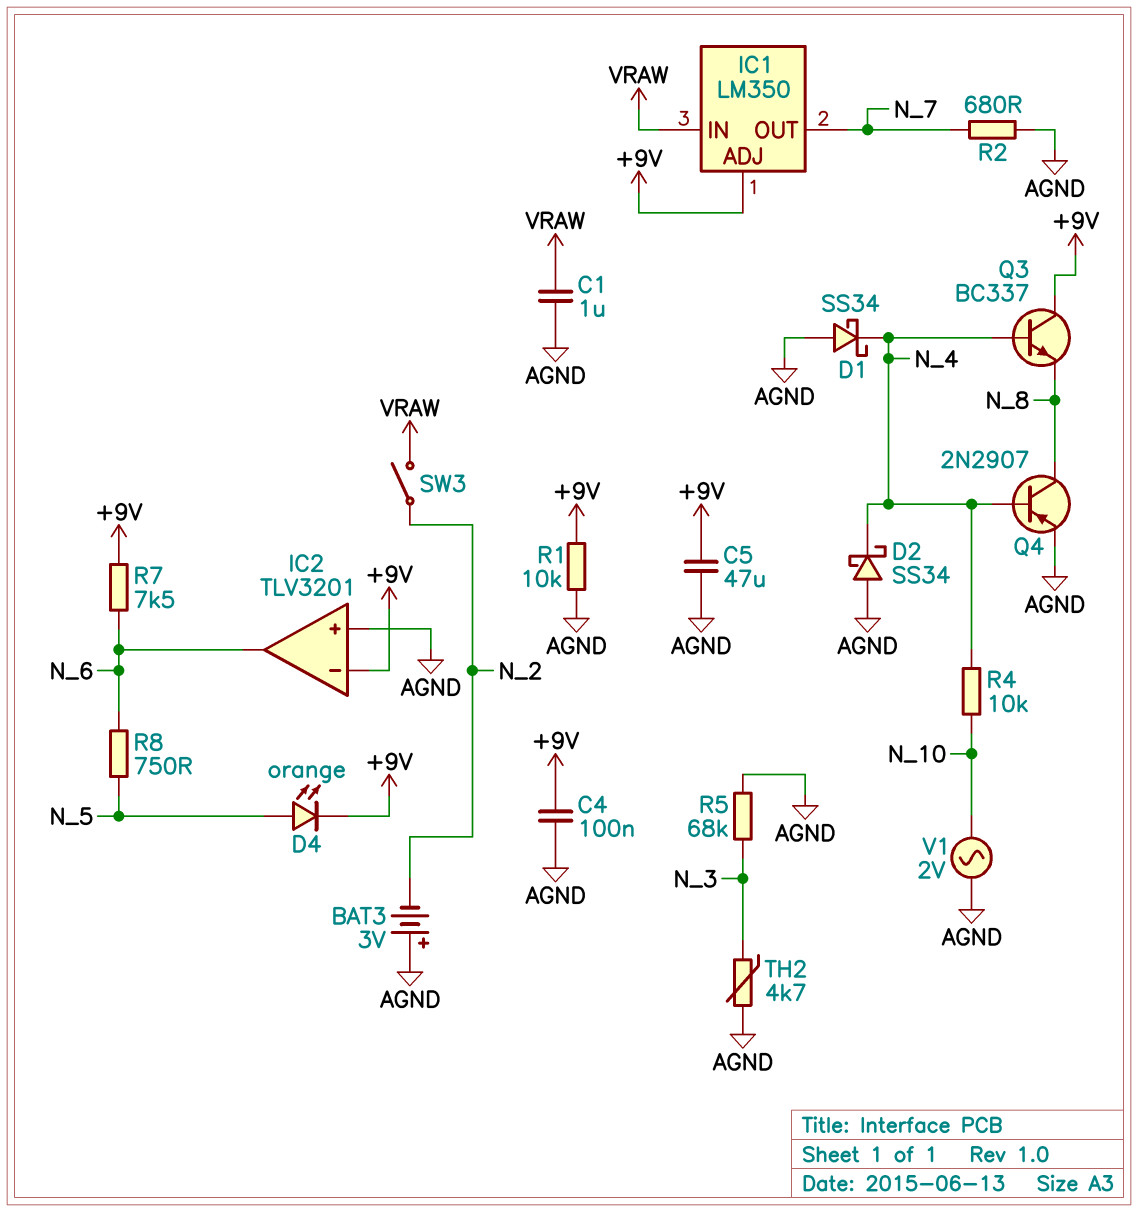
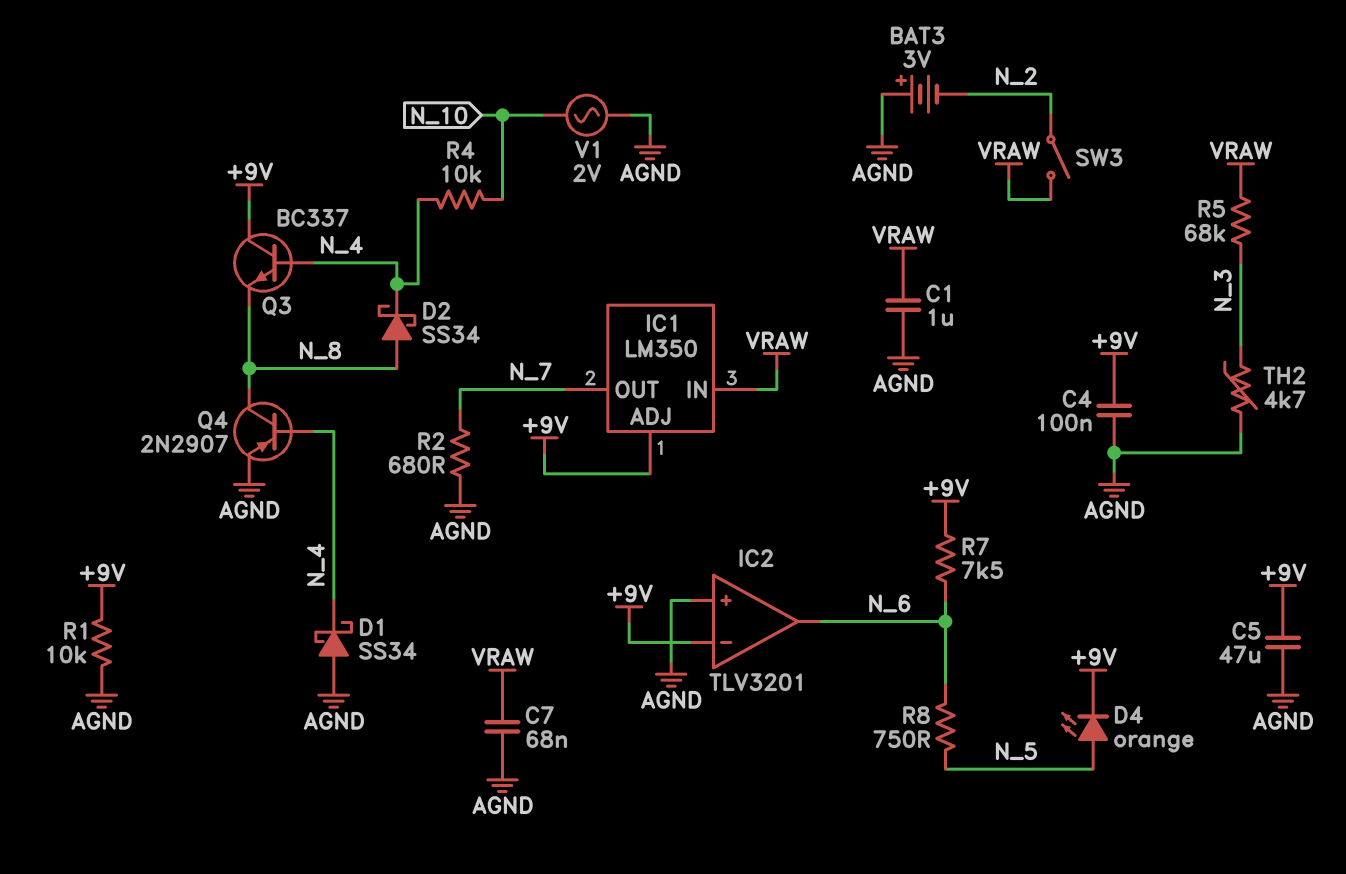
C7: none -> 68nF (AGND, VRAW)
D2: schottky SS34 (A AGND, K N_4) -> schottky SS34 (A N_8, K N_4)
R5: 68k (AGND, N_3) -> 68k (N_3, VRAW)

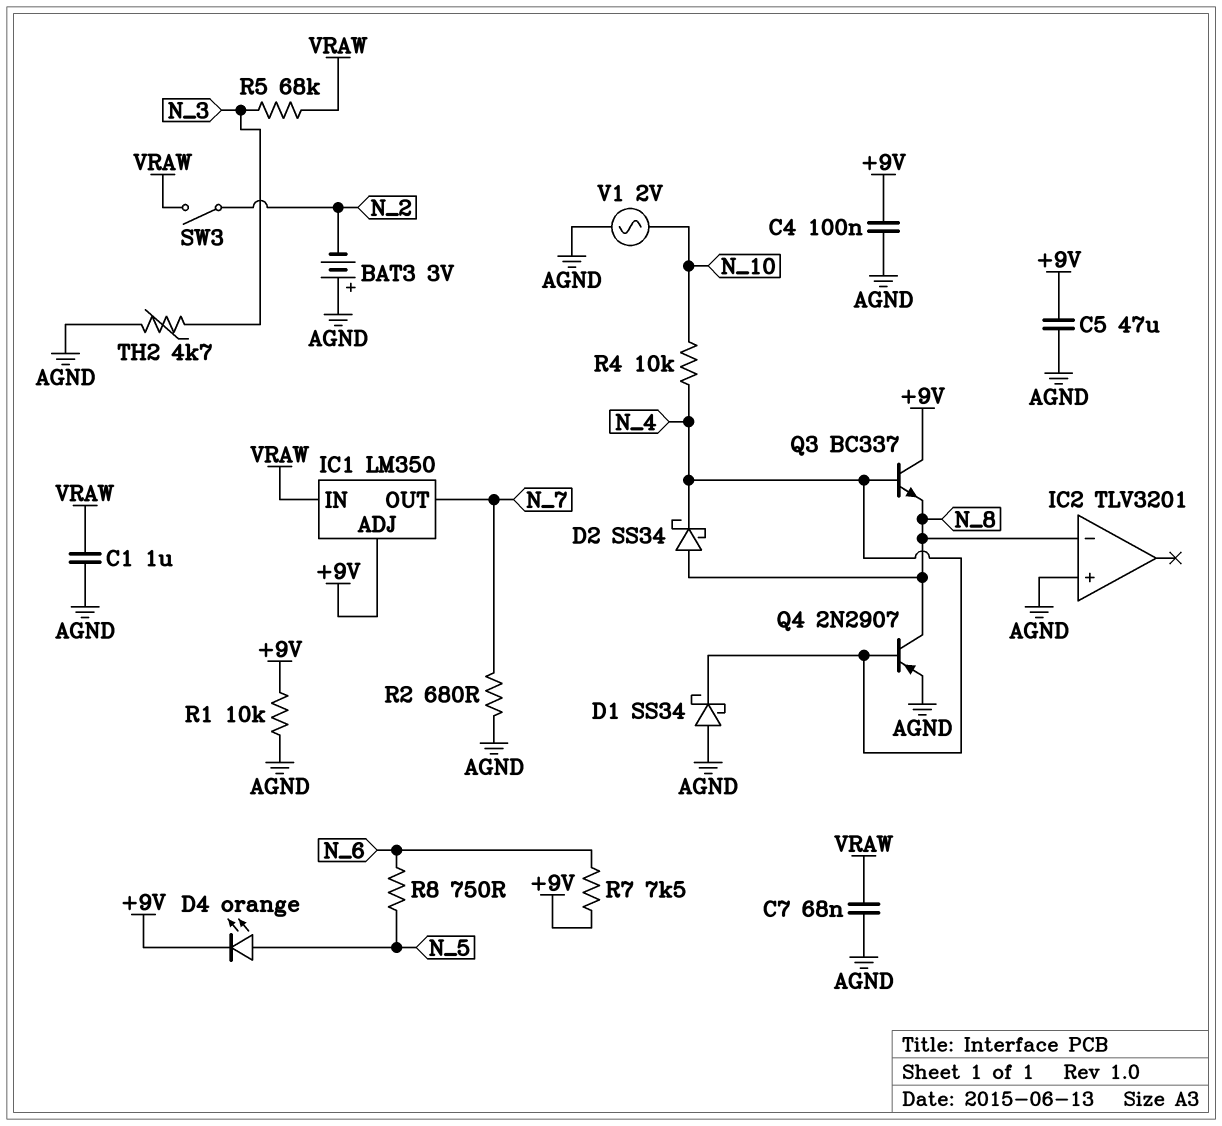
IC2 pin in-: +9V -> N_8
IC2 pin out: N_6 -> none

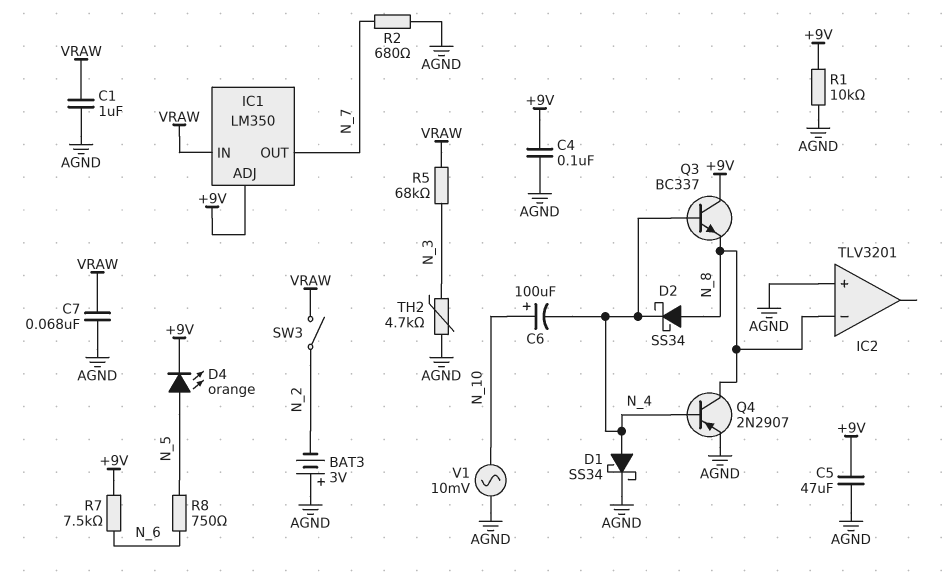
C6: none -> 100uF (plus N_10, minus N_4)
D1: schottky SS34 (A AGND, K N_4) -> schottky SS34 (A N_4, K AGND)
R4: 10k (N_4, N_10) -> none
V1: AC 2V (AGND, N_10) -> AC 10mV (AGND, N_10)

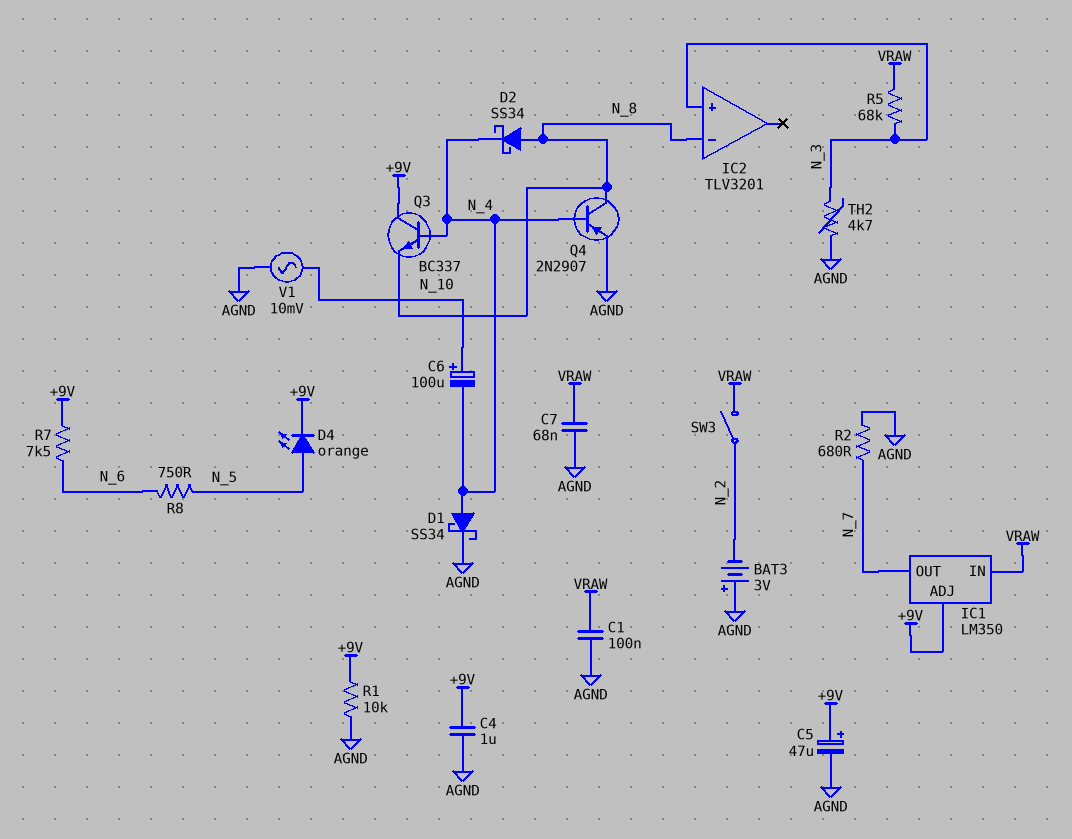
C1: 1uF (AGND, VRAW) -> 100nF (AGND, VRAW)
C4: 100nF (+9V, AGND) -> 1uF (+9V, AGND)
C5: 47uF (+9V, AGND) -> 47uF (plus +9V, minus AGND)
IC2 pin in+: AGND -> N_3

